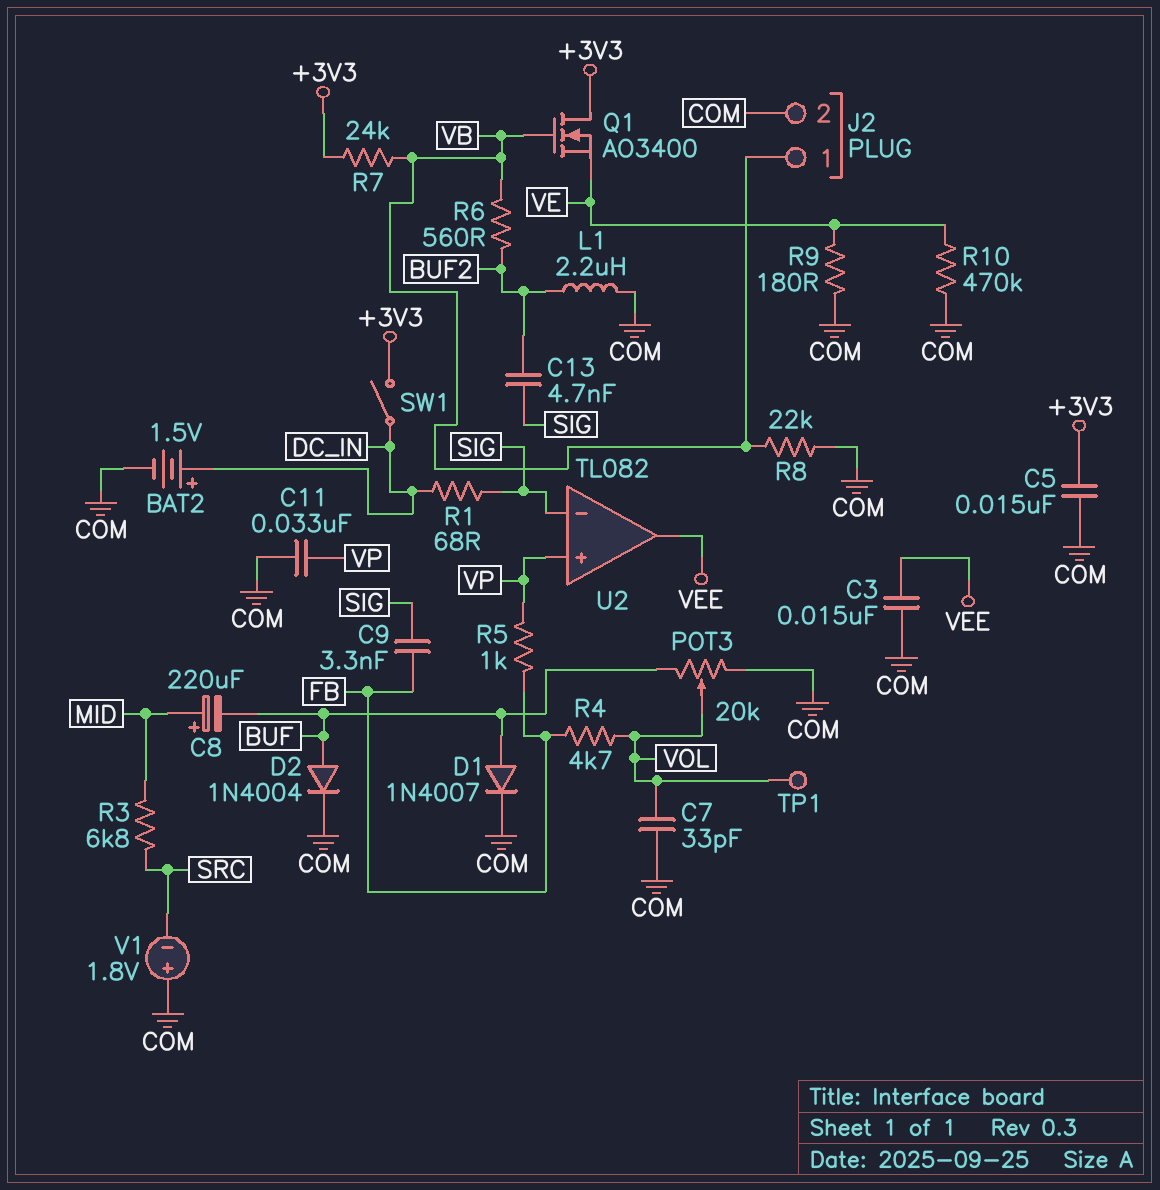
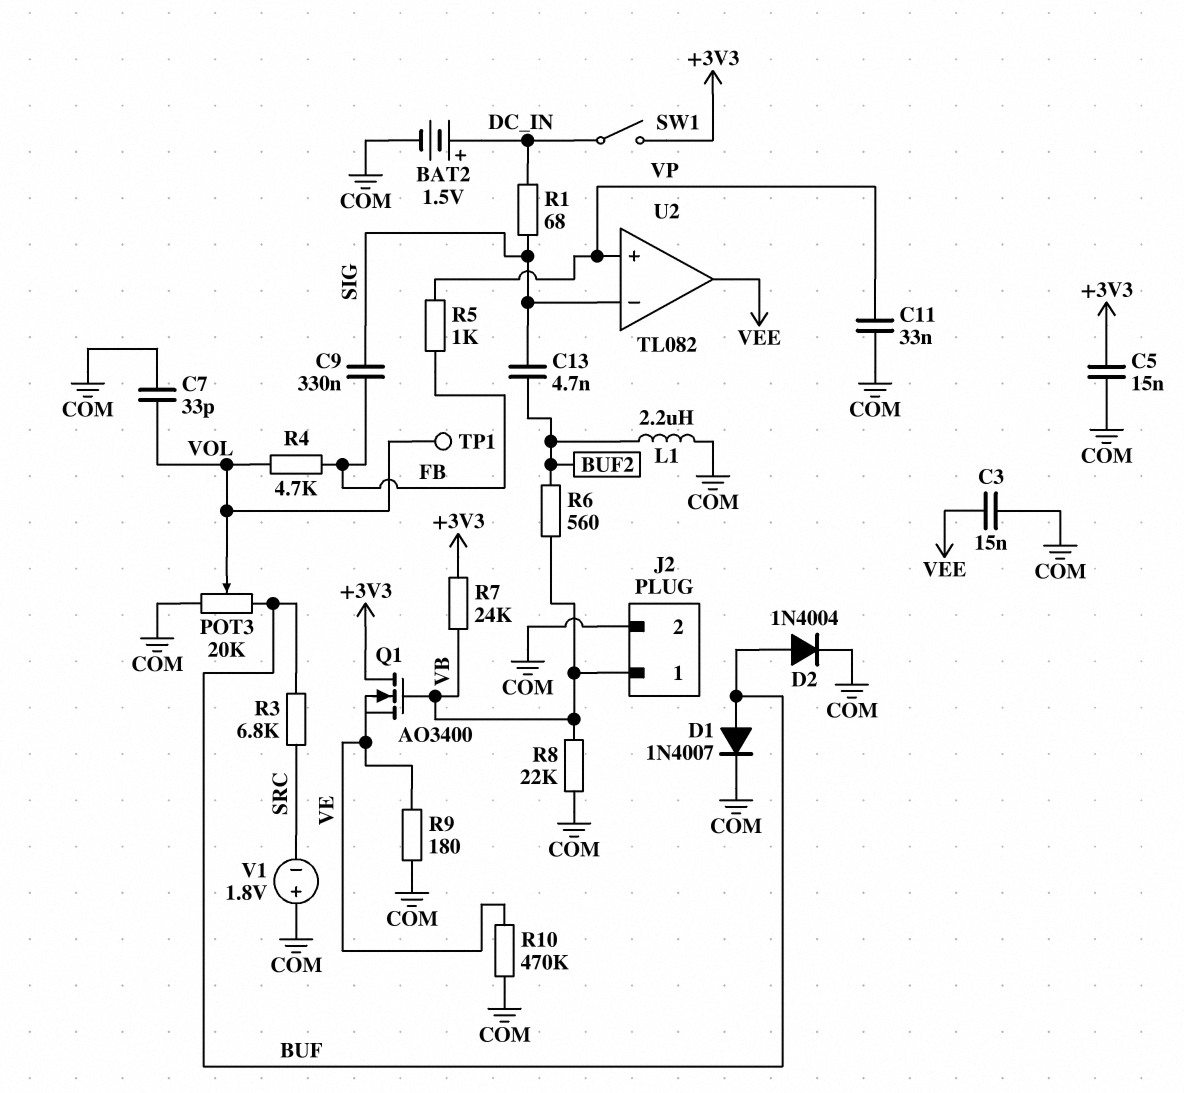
C8: 220uF (plus MID, minus BUF) -> none
C9: 3.3nF (FB, SIG) -> 330nF (FB, SIG)
R3: 6.8k (MID, SRC) -> 6.8k (BUF, SRC)

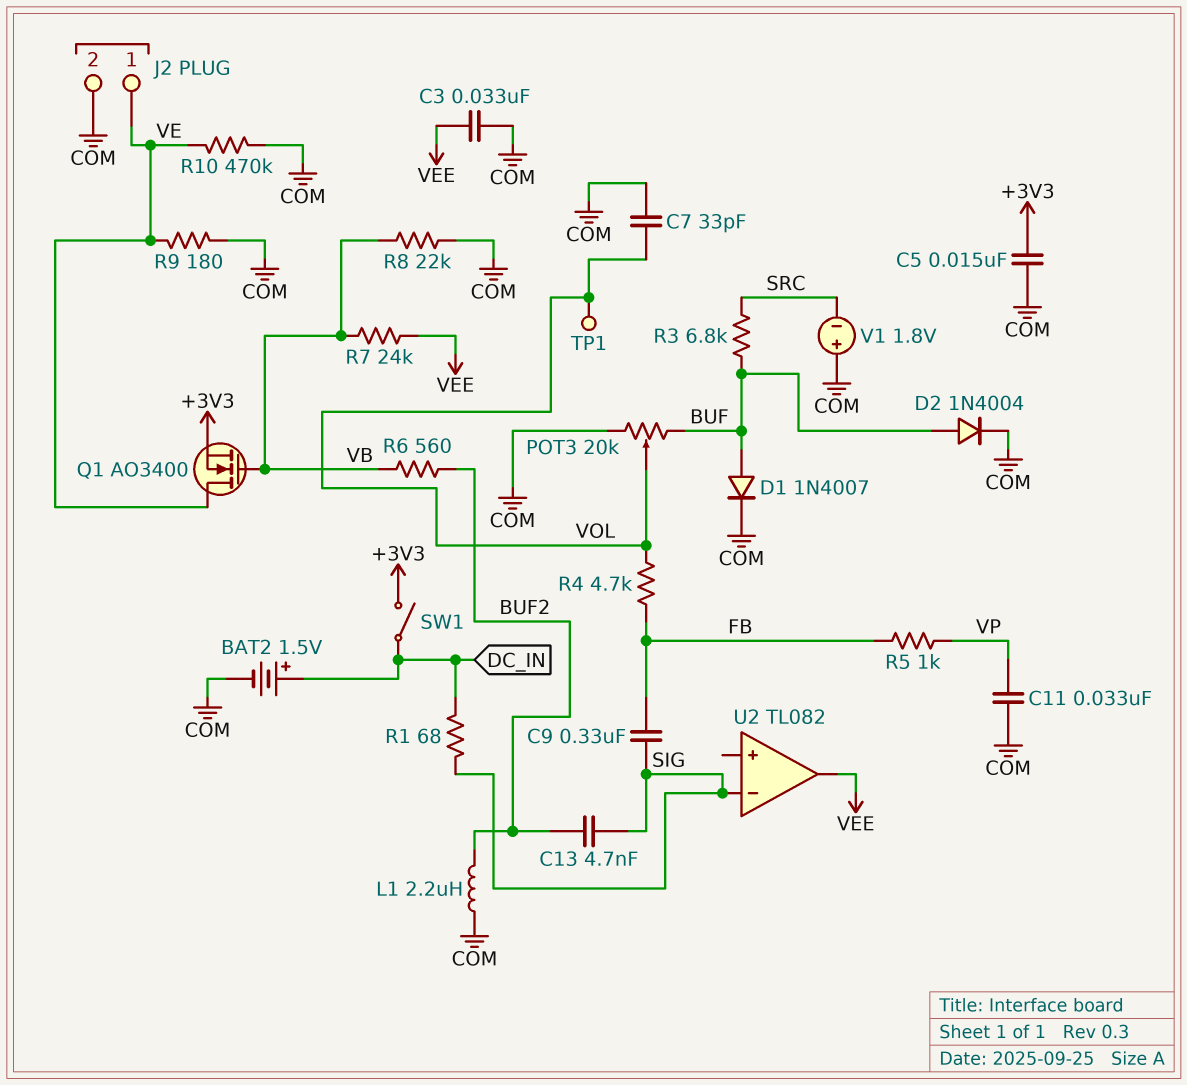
C3: 15nF (COM, VEE) -> 33nF (COM, VEE)
J2 pin 1: VB -> VE
Q1: NMOS AO3400 (G VB, D +3V3, S VE) -> NMOS AO3400 (G VB, D VE, S +3V3)
R7: 24k (+3V3, VB) -> 24k (VB, VEE)
U2 pin in+: VP -> none

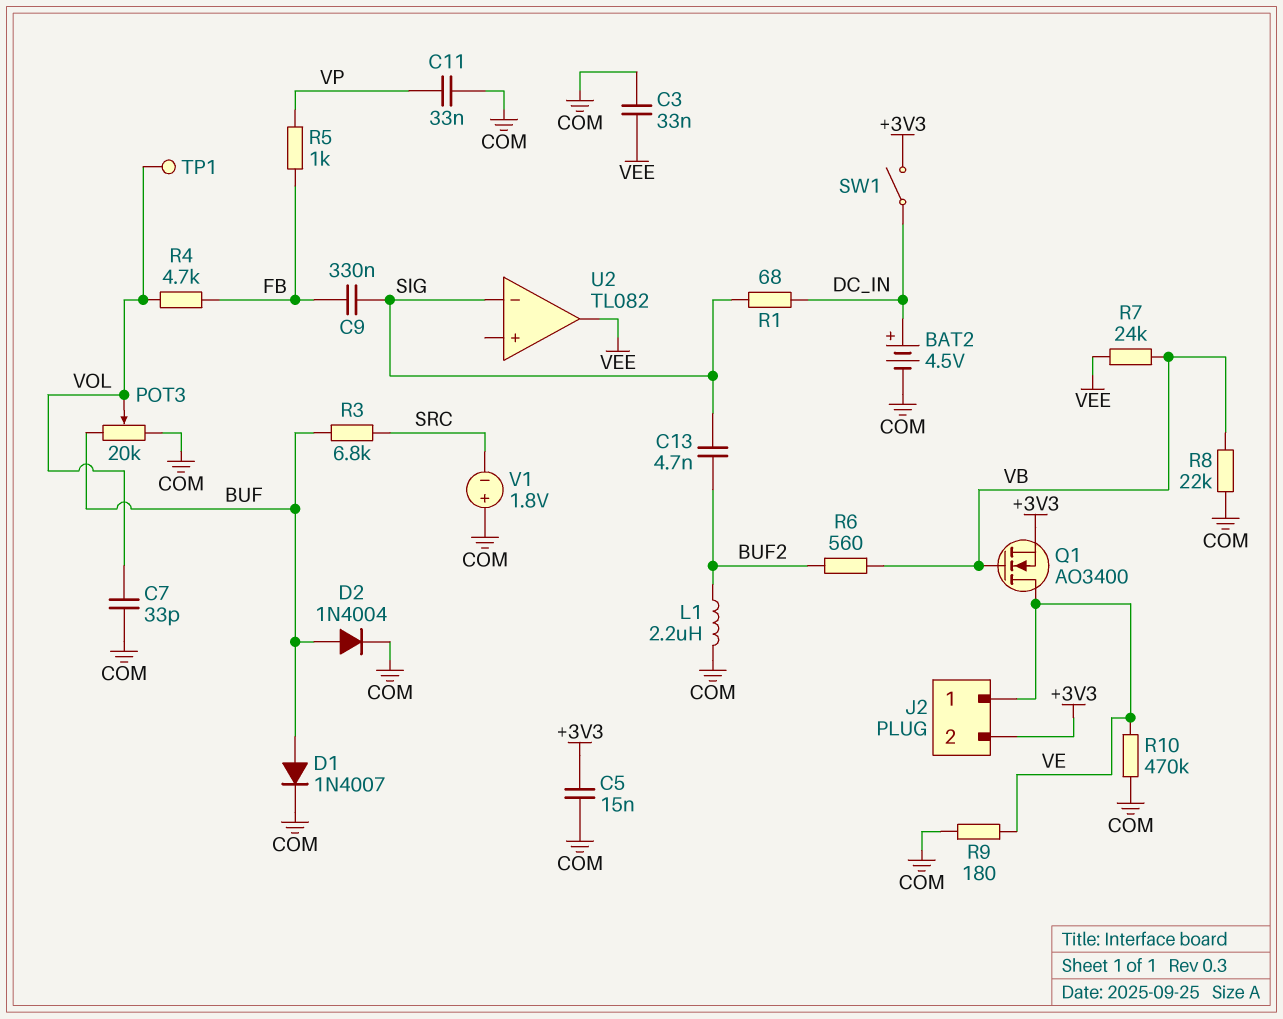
BAT2: 1.5V (plus DC_IN, minus COM) -> 4.5V (plus DC_IN, minus COM)
J2 pin 2: COM -> +3V3

